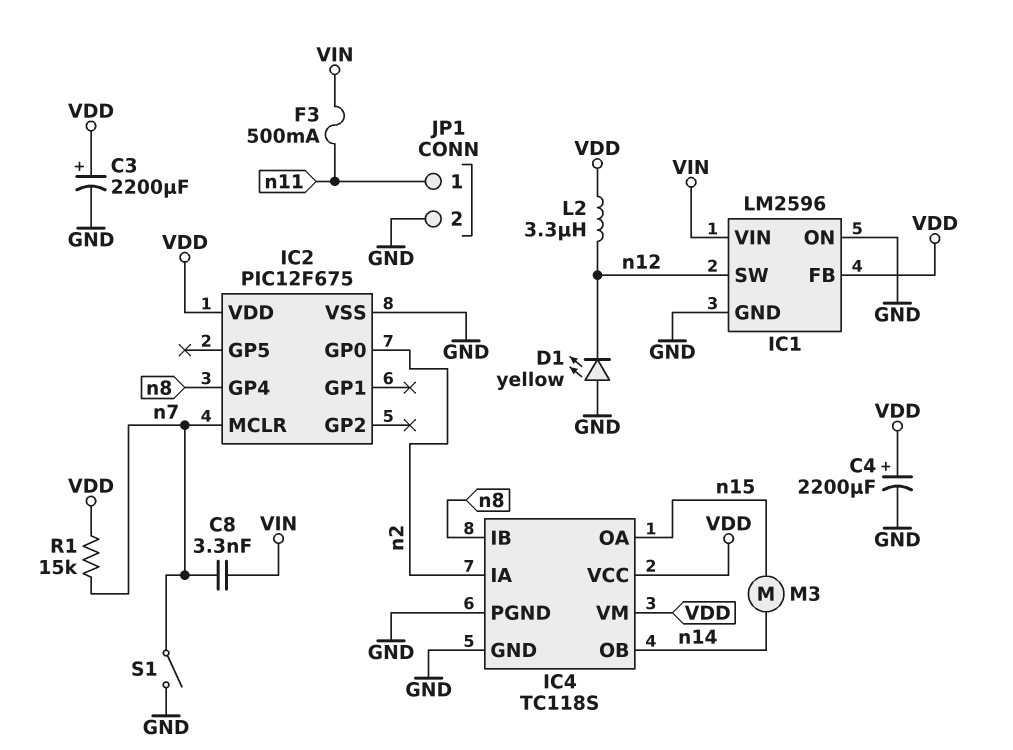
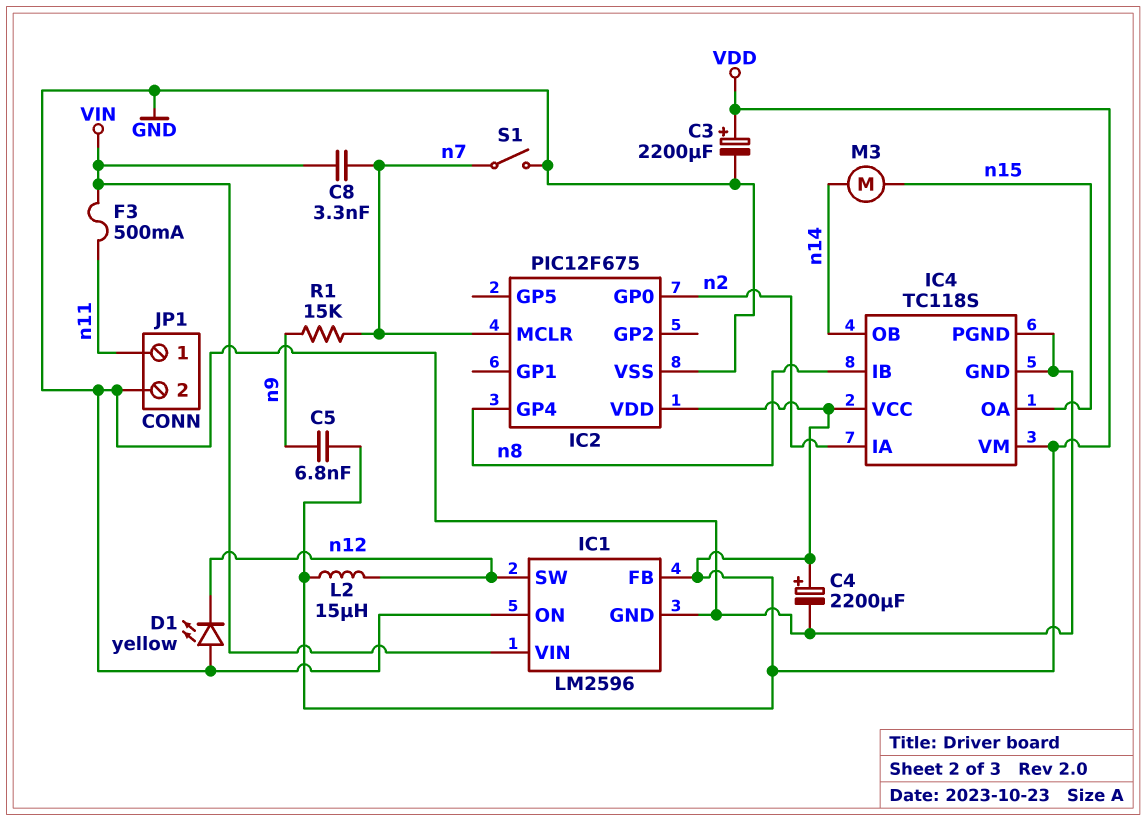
C5: none -> 6.8nF (VDD, n9)
L2: 3.3uH (VDD, n12) -> 15uH (VDD, n12)
R1: 15k (VDD, n7) -> 15k (n7, n9)

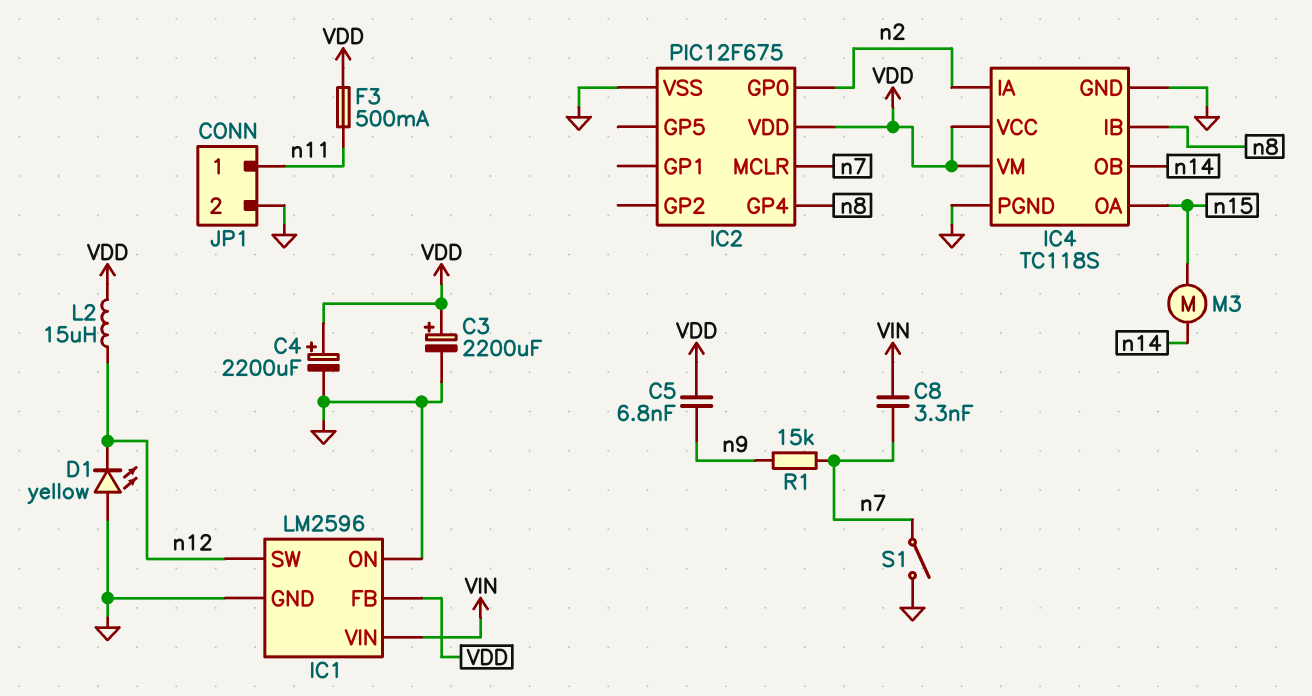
F3: 500mA (VIN, n11) -> 500mA (VDD, n11)

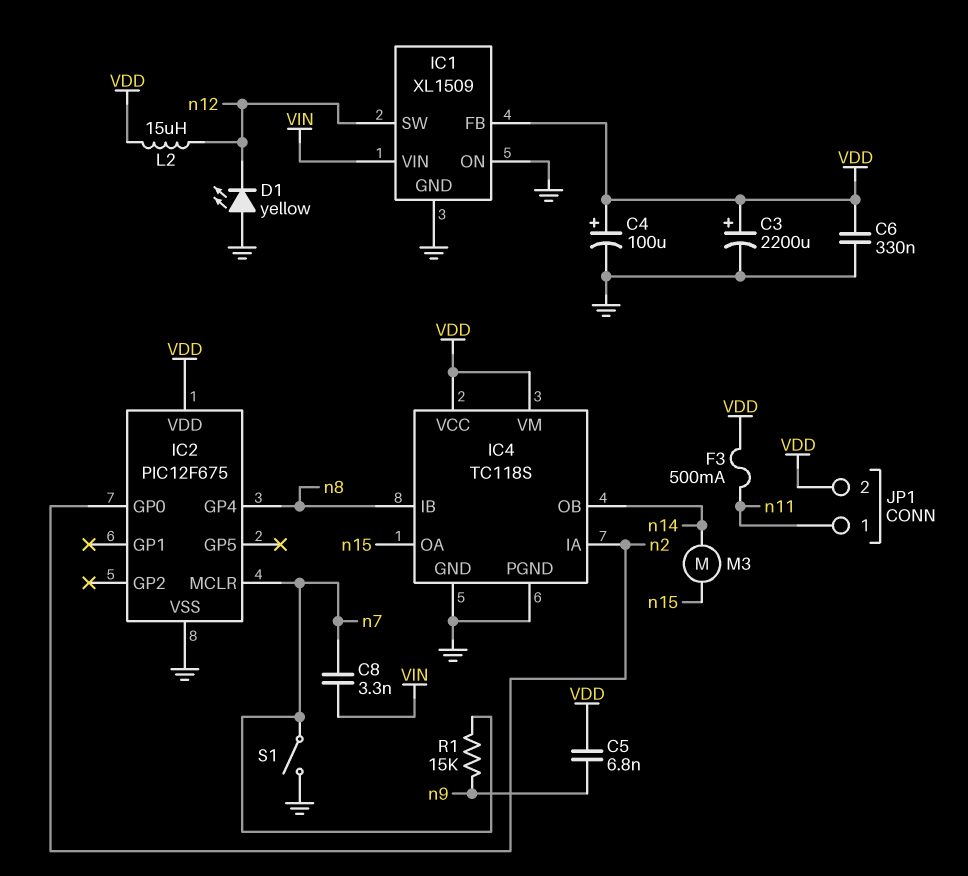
C4: 2200uF (plus VDD, minus GND) -> 100uF (plus VDD, minus GND)
C6: none -> 330nF (GND, VDD)
IC1: LM2596 -> XL1509
JP1 pin 2: GND -> VDD

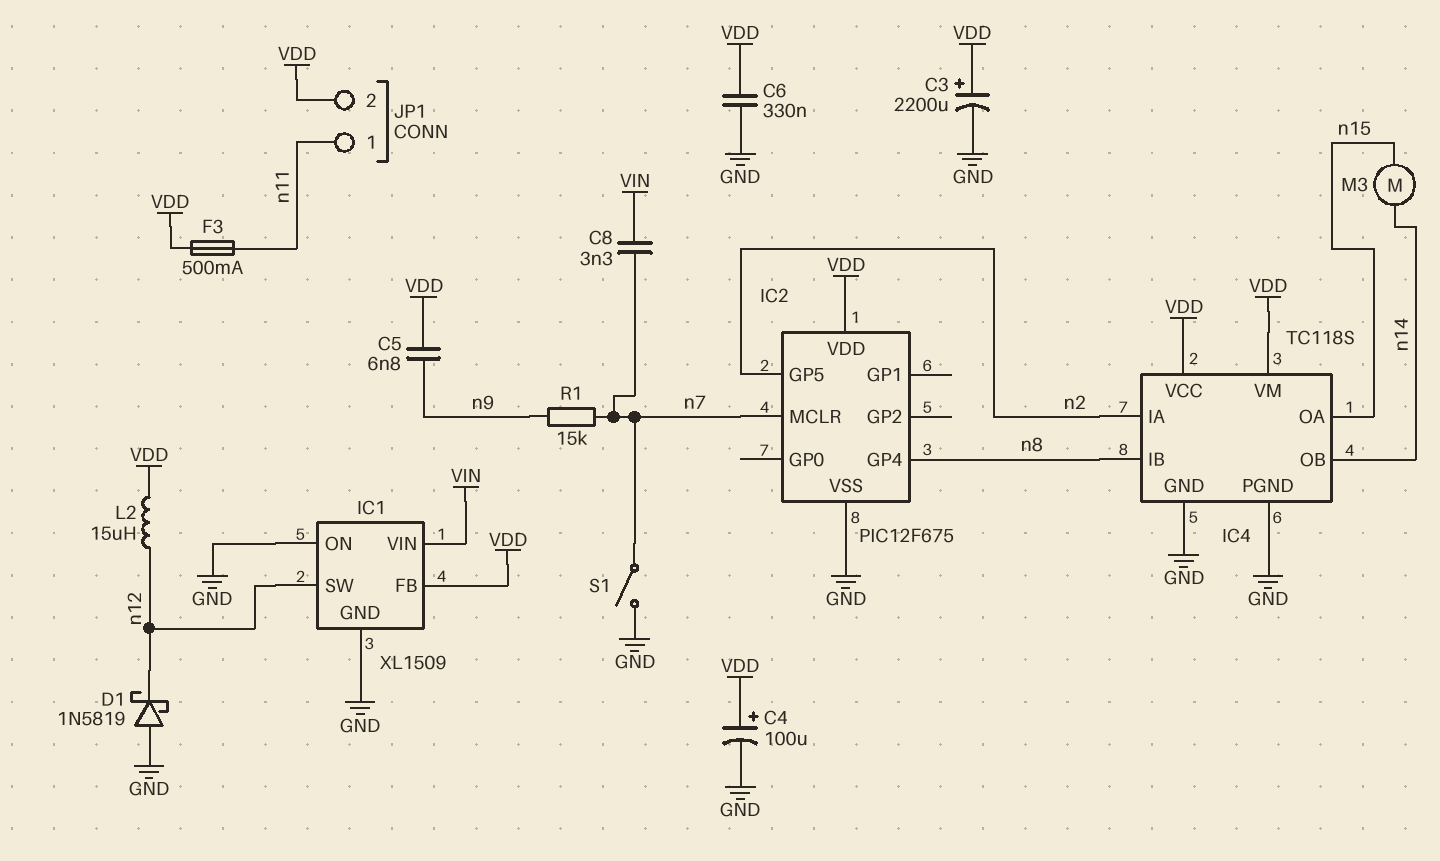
D1: LED yellow (A GND, K n12) -> schottky 1N5819 (A GND, K n12)
IC2 pin GP0: n2 -> none
IC2 pin GP5: none -> n2

